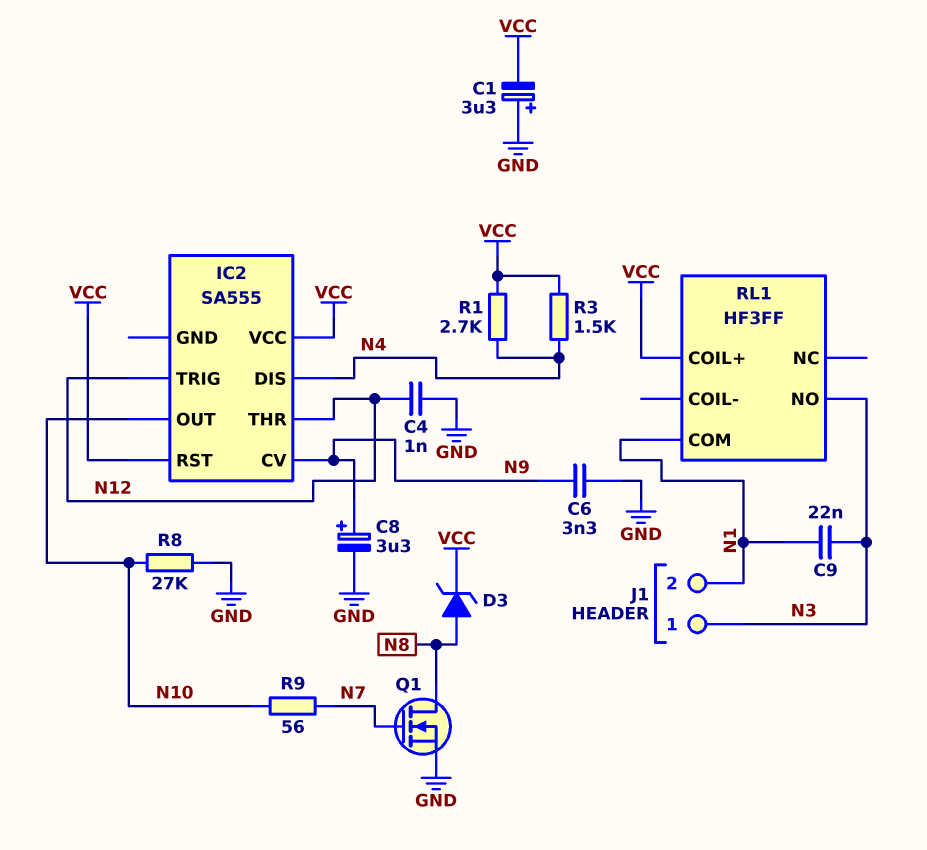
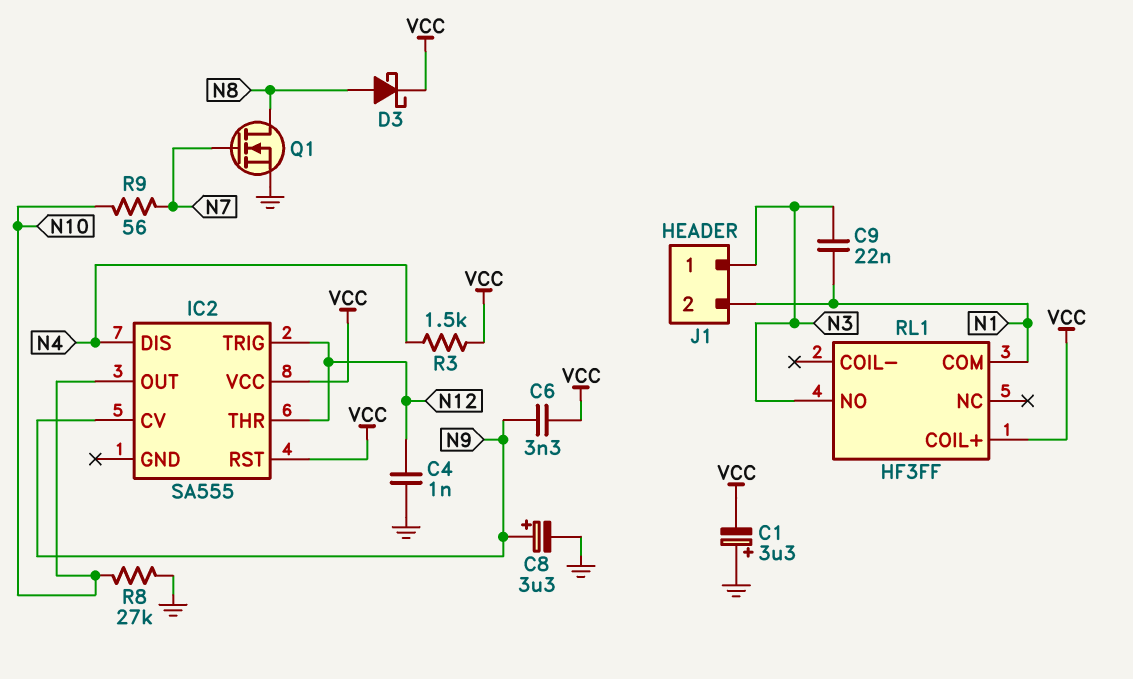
C6: 3.3nF (GND, N9) -> 3.3nF (N9, VCC)
D3: zener (A N8, K VCC) -> schottky (A N8, K VCC)
R1: 2.7k (N4, VCC) -> none

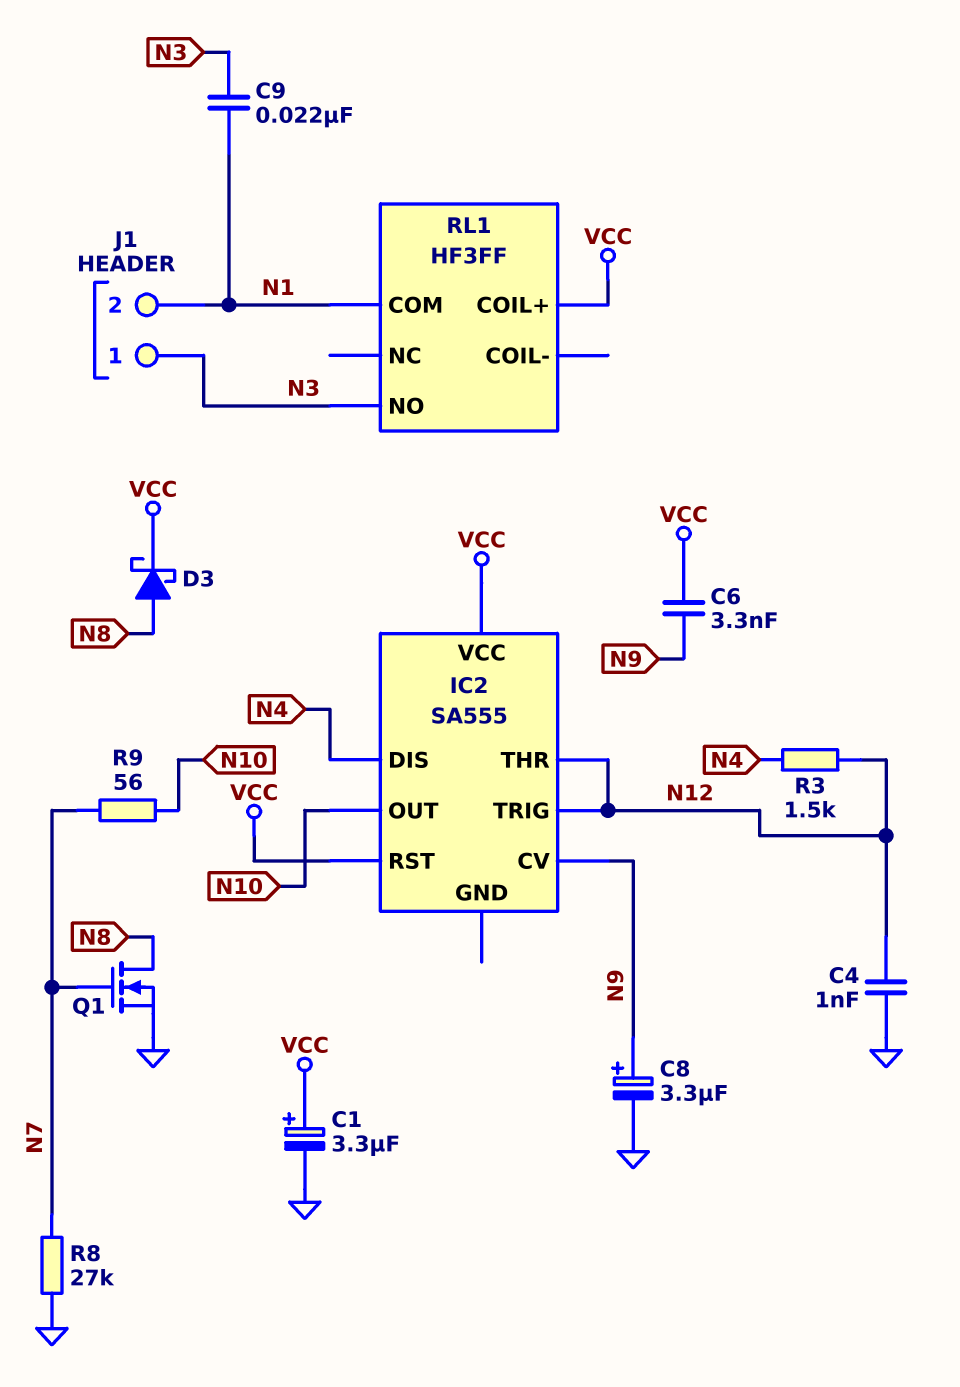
C1: 3.3uF (plus GND, minus VCC) -> 3.3uF (plus VCC, minus GND)
R3: 1.5k (N4, VCC) -> 1.5k (N4, N12)
R8: 27k (GND, N10) -> 27k (GND, N7)

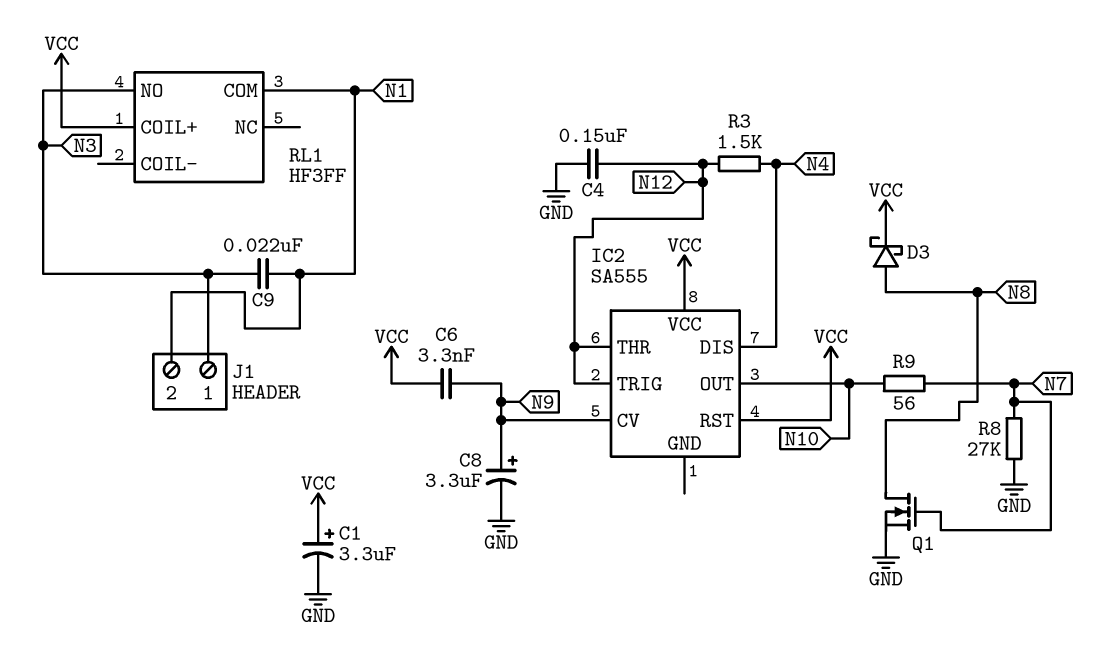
C4: 1nF (GND, N12) -> 150nF (GND, N12)

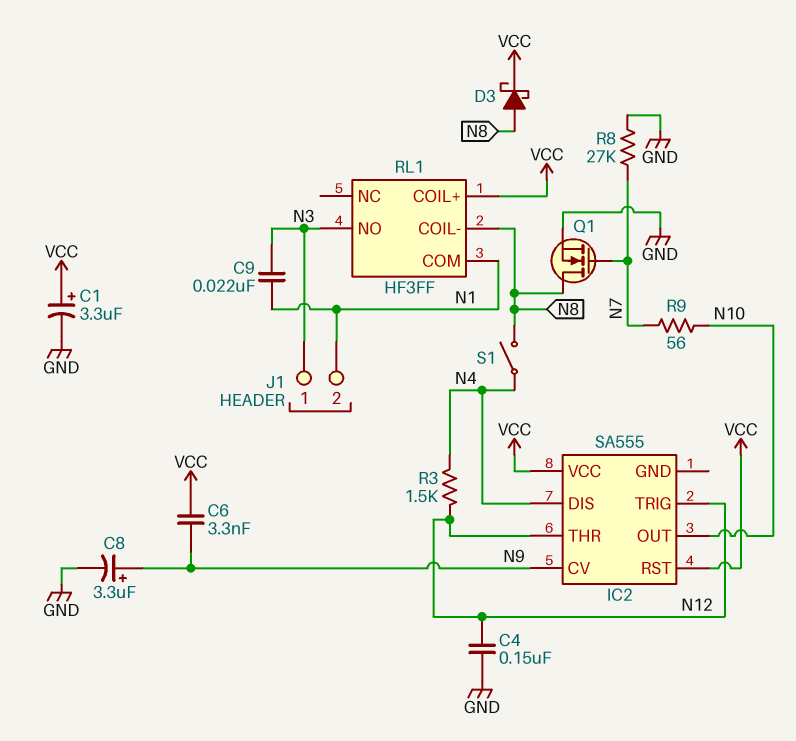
RL1 pin COIL-: none -> N8
S1: none -> switch (N4, N8)

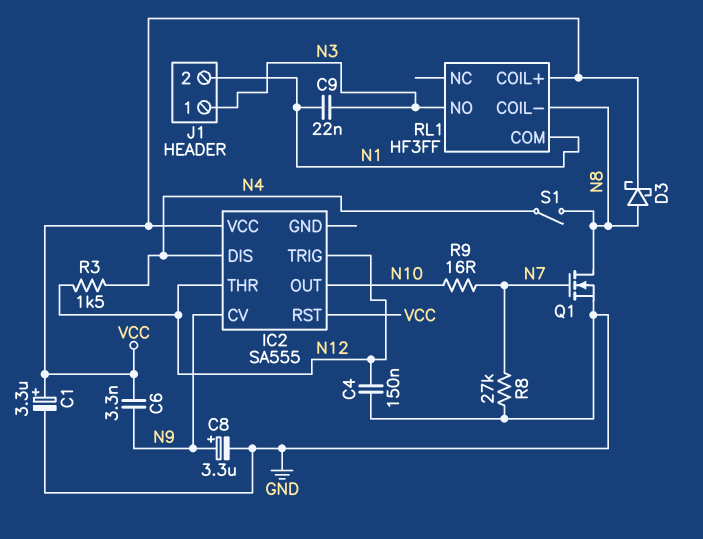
R9: 56 (N7, N10) -> 16 (N7, N10)

